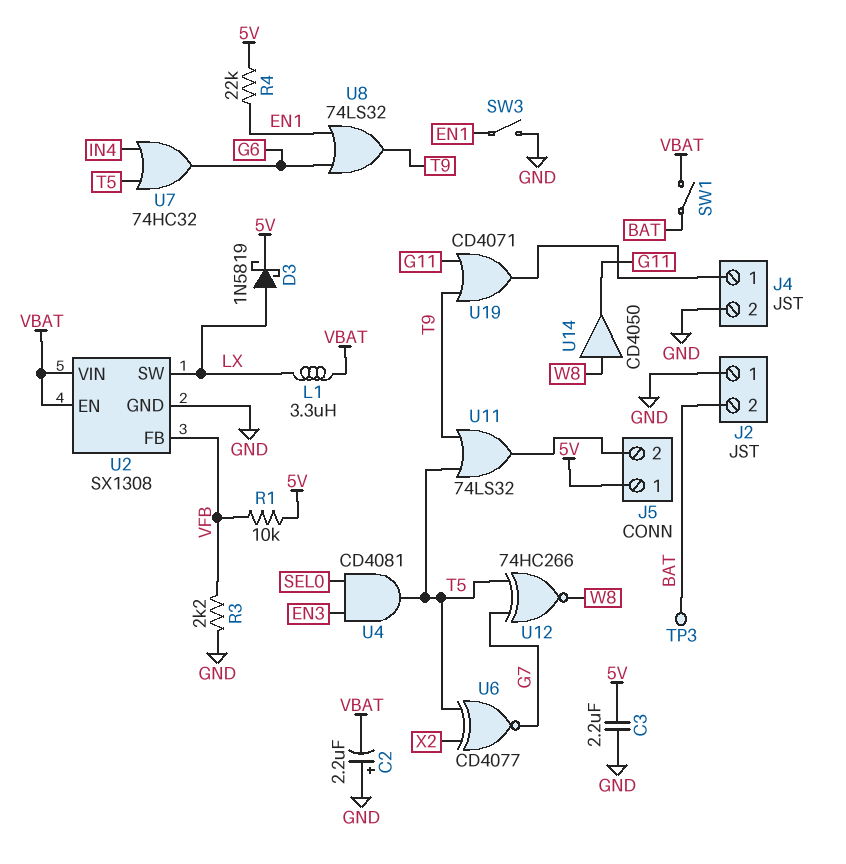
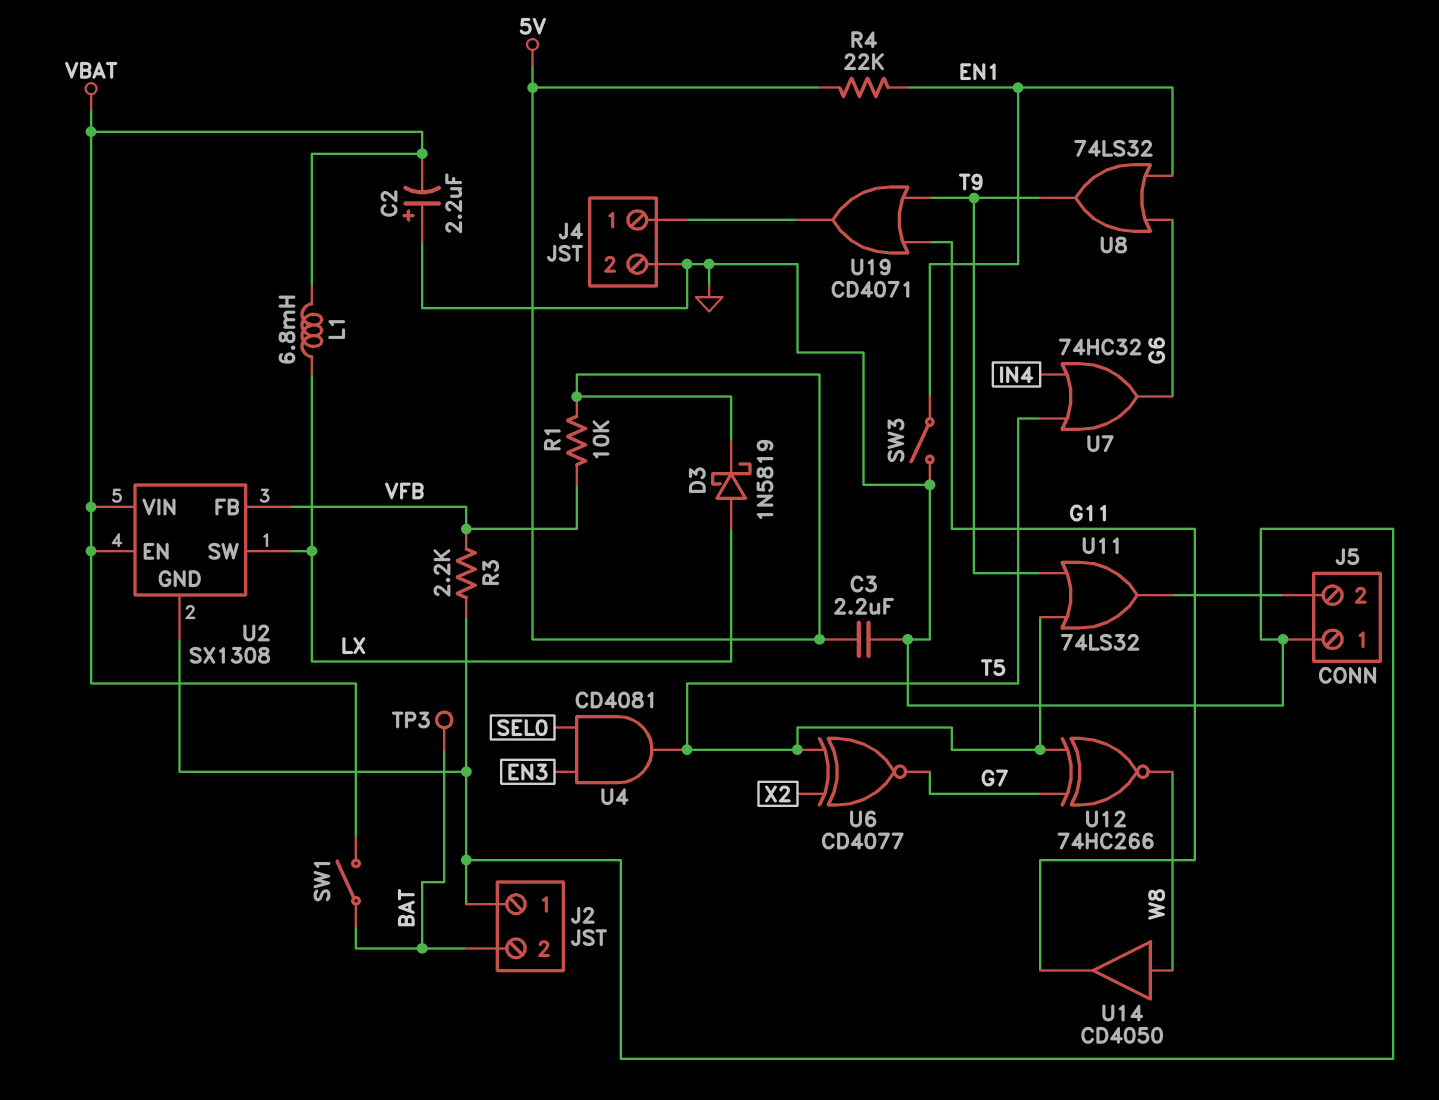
J5 pin 1: 5V -> GND
L1: 3.3uH (LX, VBAT) -> 6.8mH (LX, VBAT)

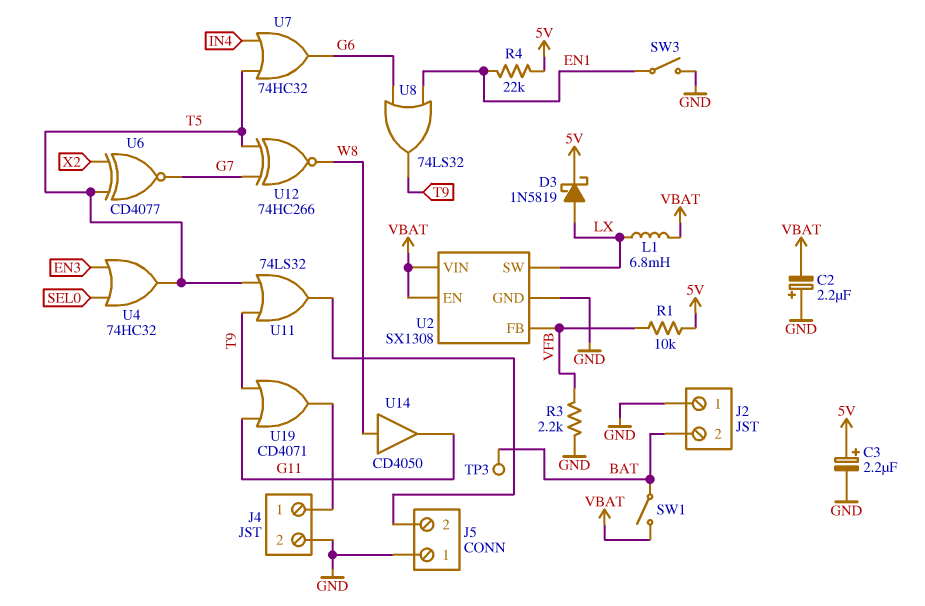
C3: 2.2uF (5V, GND) -> 2.2uF (plus 5V, minus GND)
U4: AND CD4081 (in EN3, in SEL0, out T5) -> OR 74HC32 (in EN3, in SEL0, out T5)

